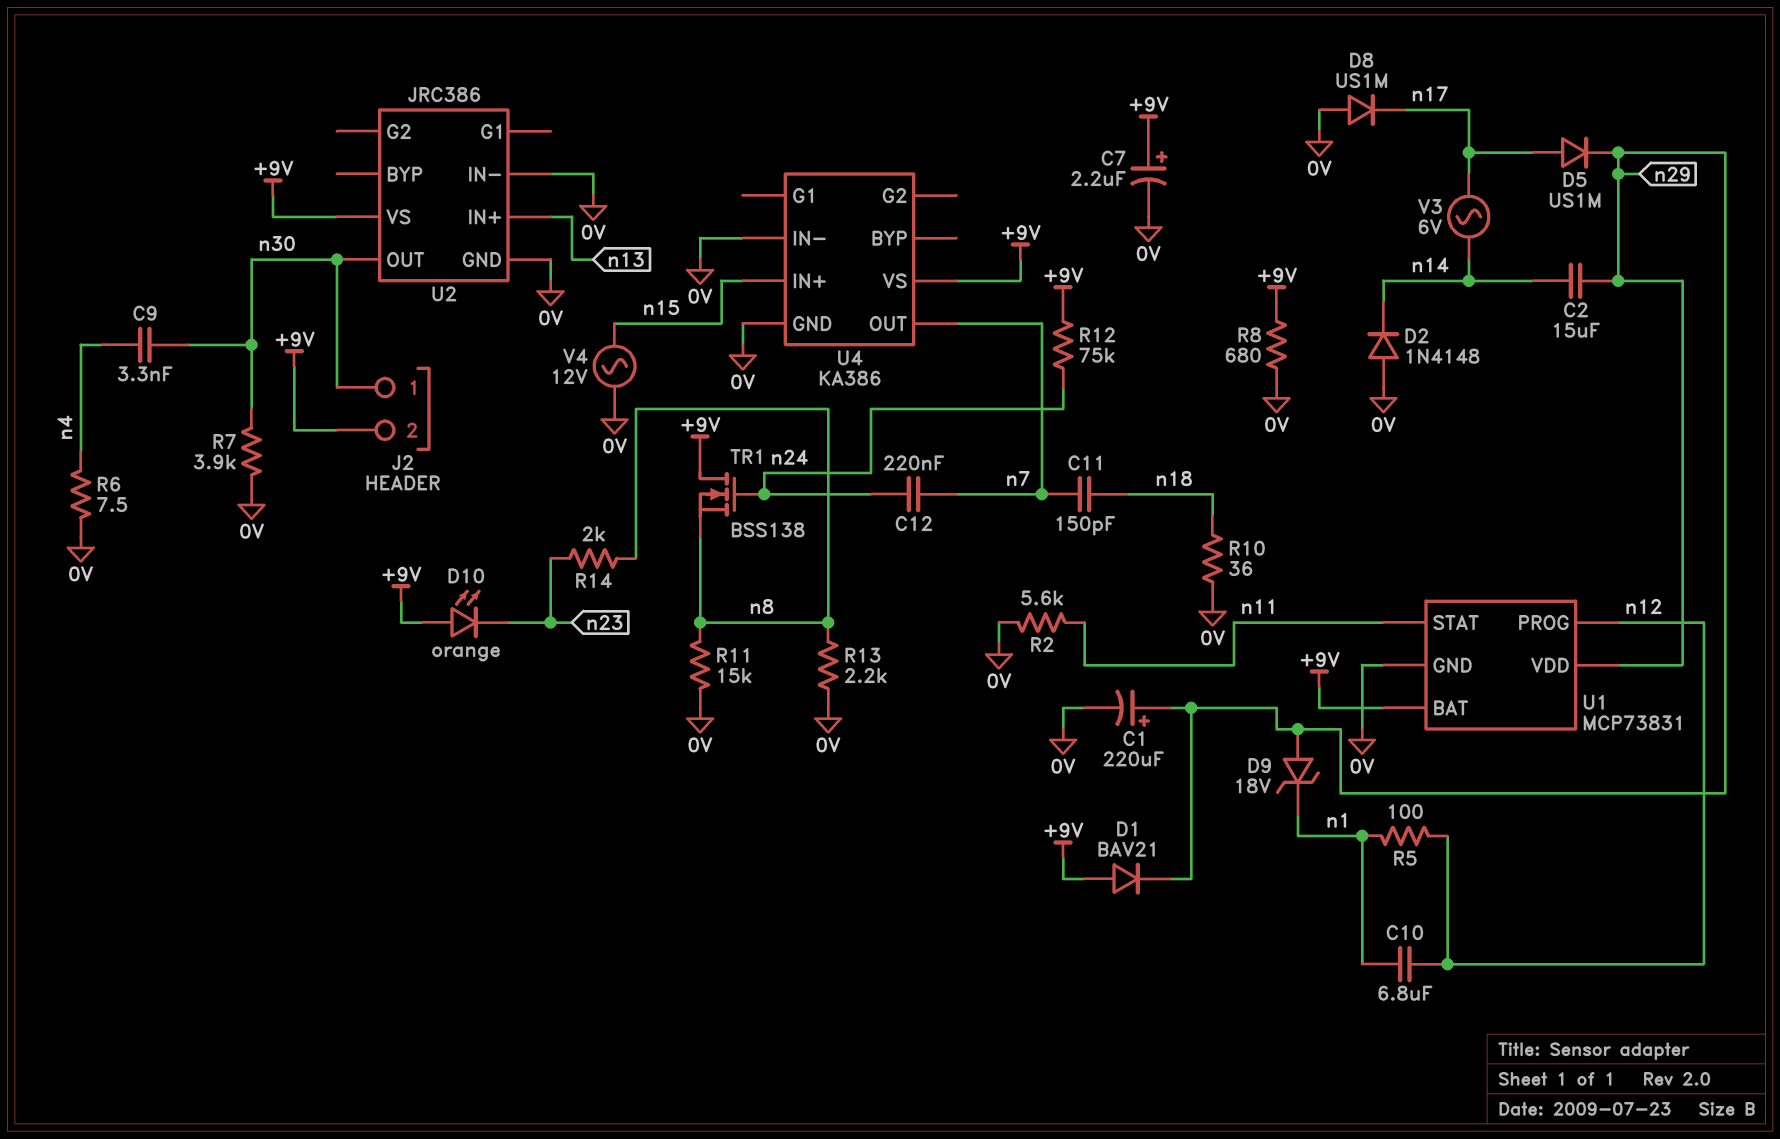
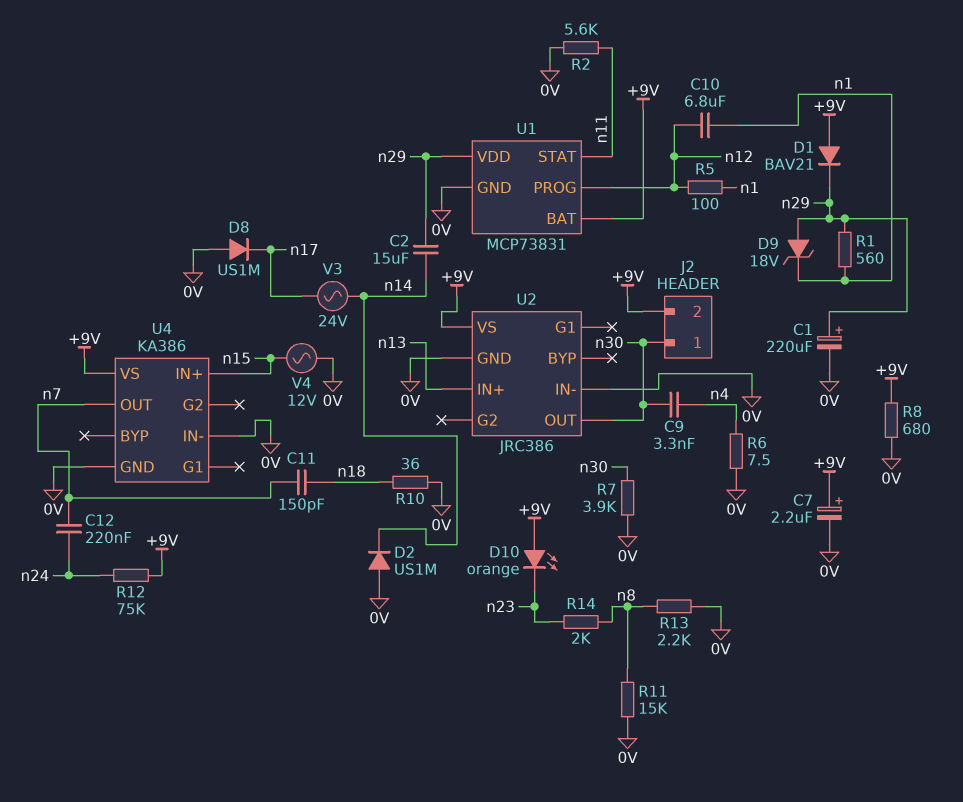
D2: diode 1N4148 (A 0V, K n14) -> diode US1M (A 0V, K n14)
D5: diode US1M (A n17, K n29) -> none
R1: none -> 560 (n1, n29)
TR1: NMOS BSS138 (G n24, D +9V, S n8) -> none
V3: AC 6V (n14, n17) -> AC 24V (n14, n17)

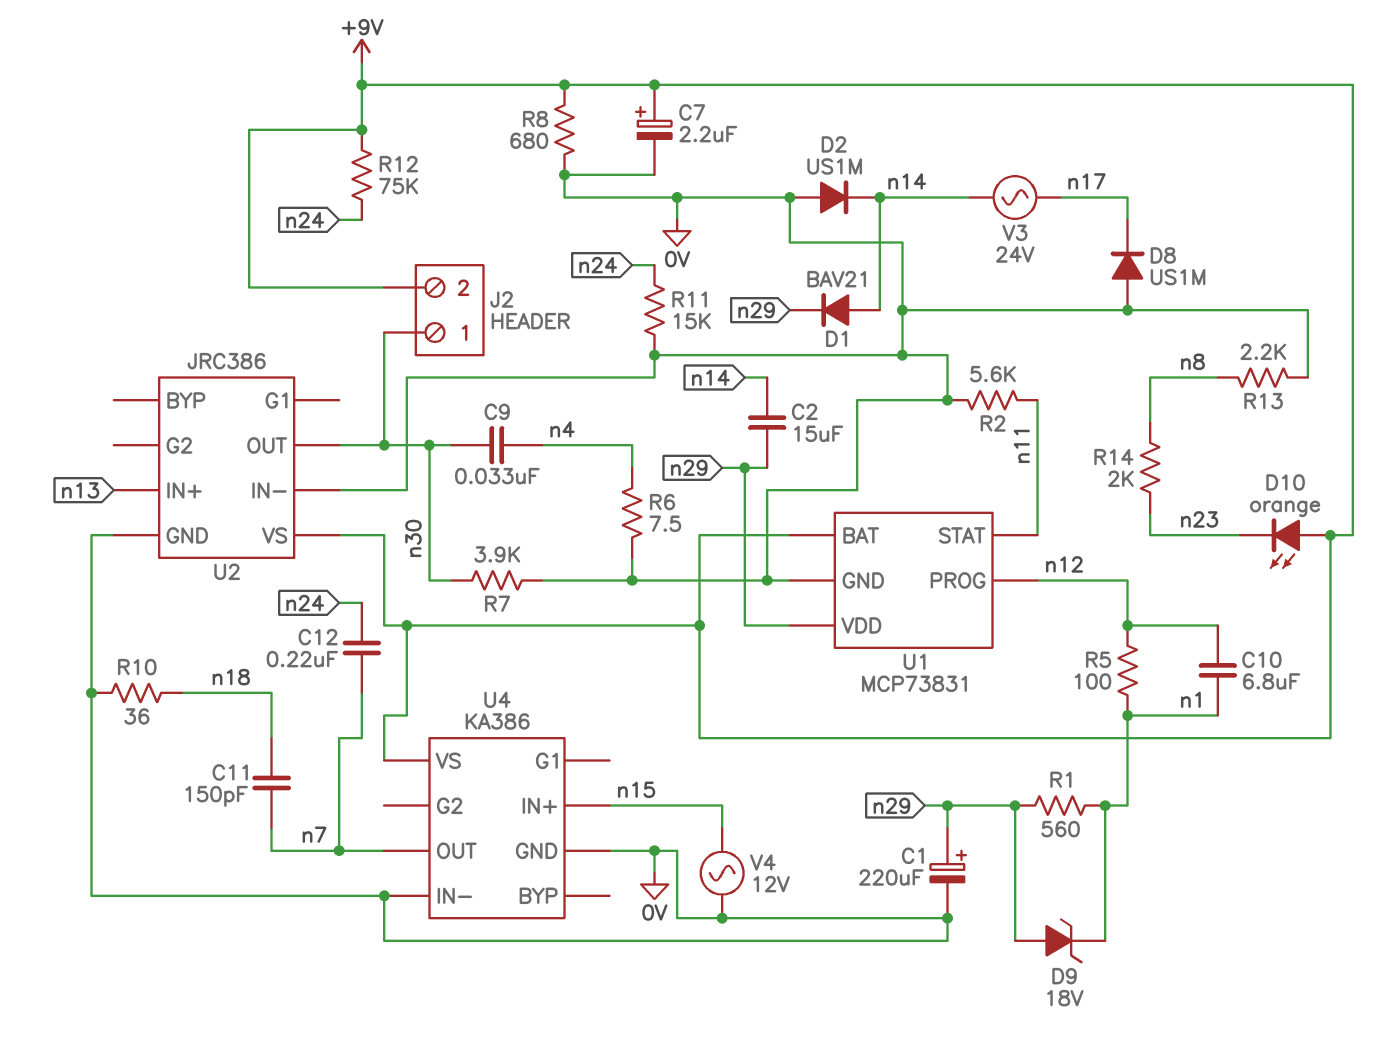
C9: 3.3nF (n4, n30) -> 33nF (n4, n30)
D1: diode BAV21 (A +9V, K n29) -> diode BAV21 (A n14, K n29)
R11: 15k (0V, n8) -> 15k (0V, n24)

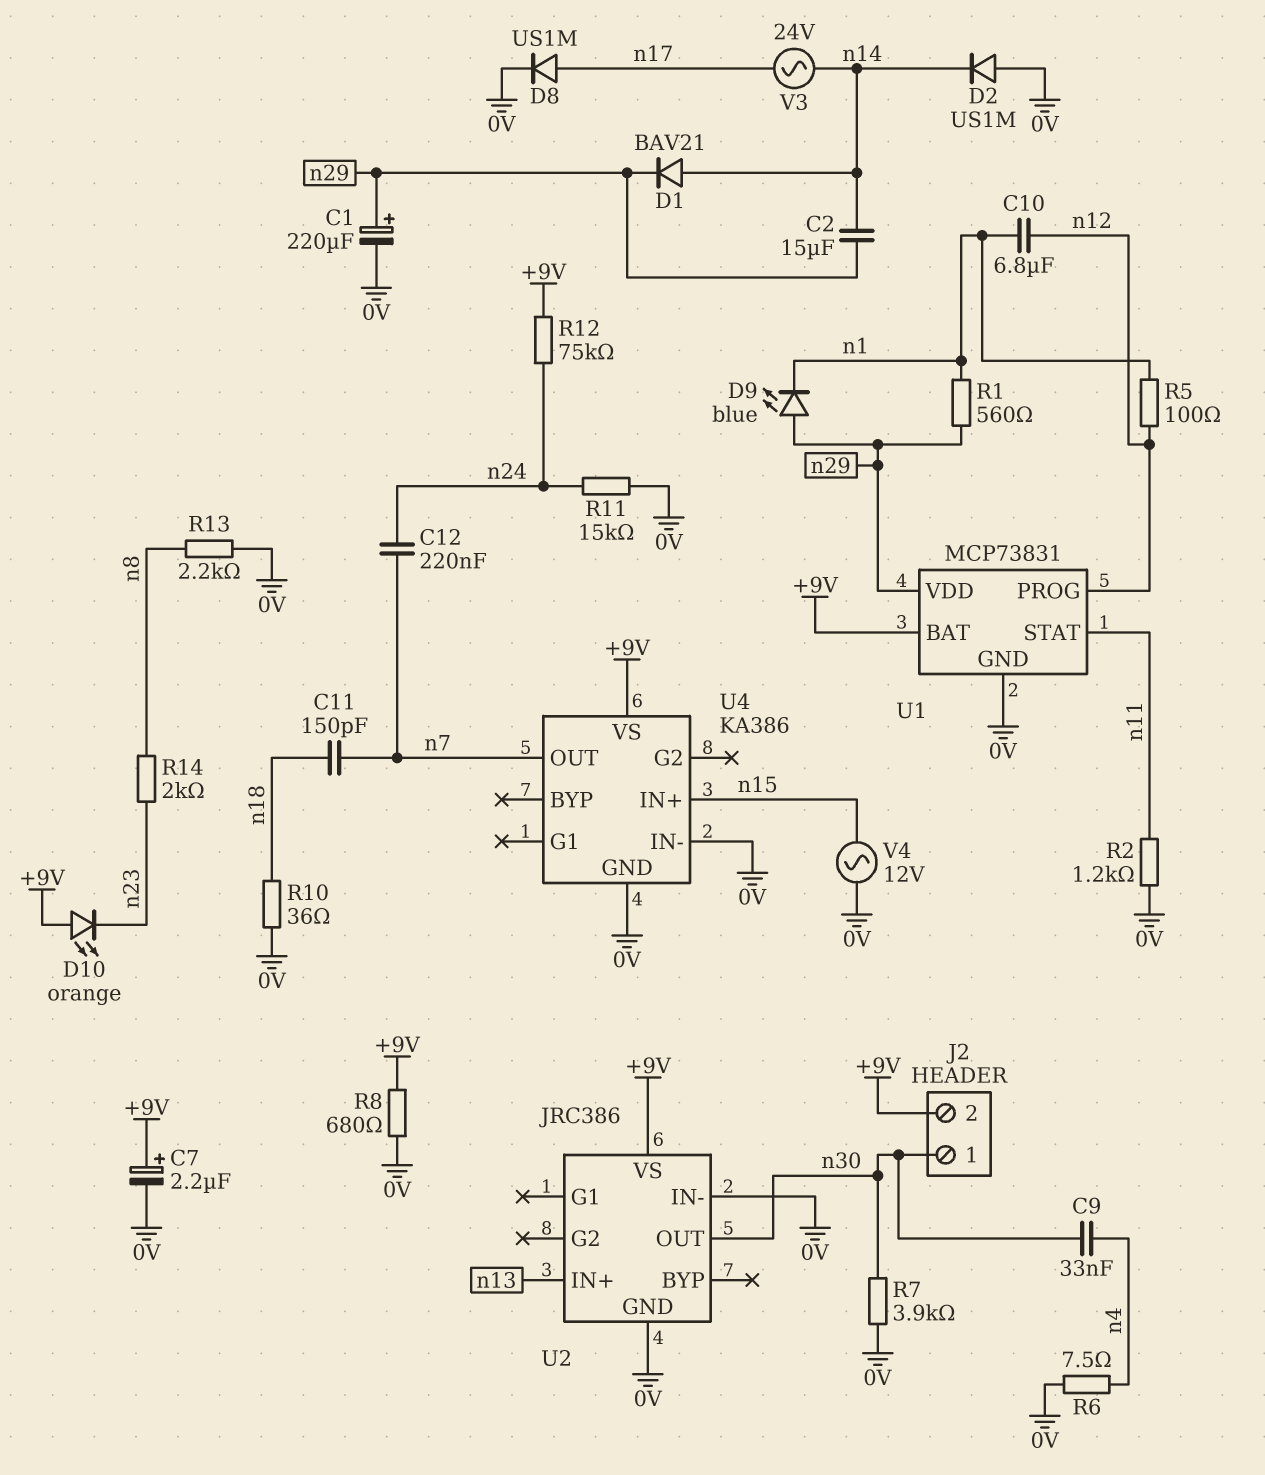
D8: diode US1M (A 0V, K n17) -> diode US1M (A n17, K 0V)
D9: zener 18V (A n29, K n1) -> LED blue (A n29, K n1)
R2: 5.6k (0V, n11) -> 1.2k (0V, n11)

